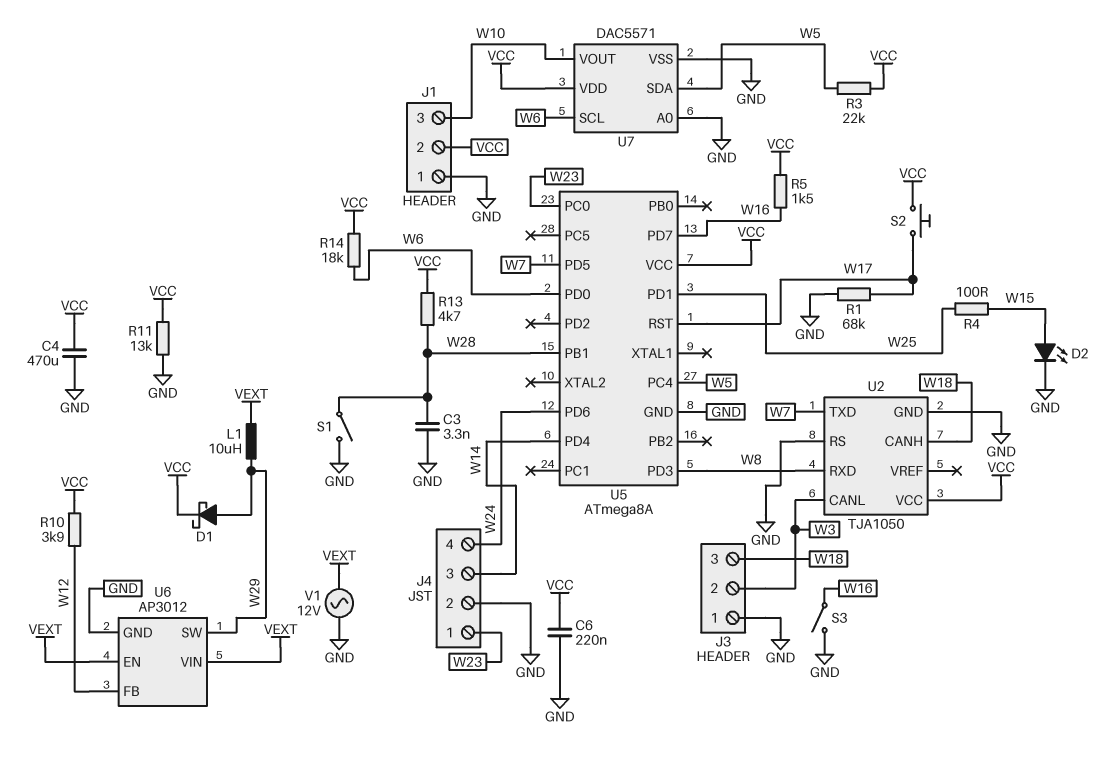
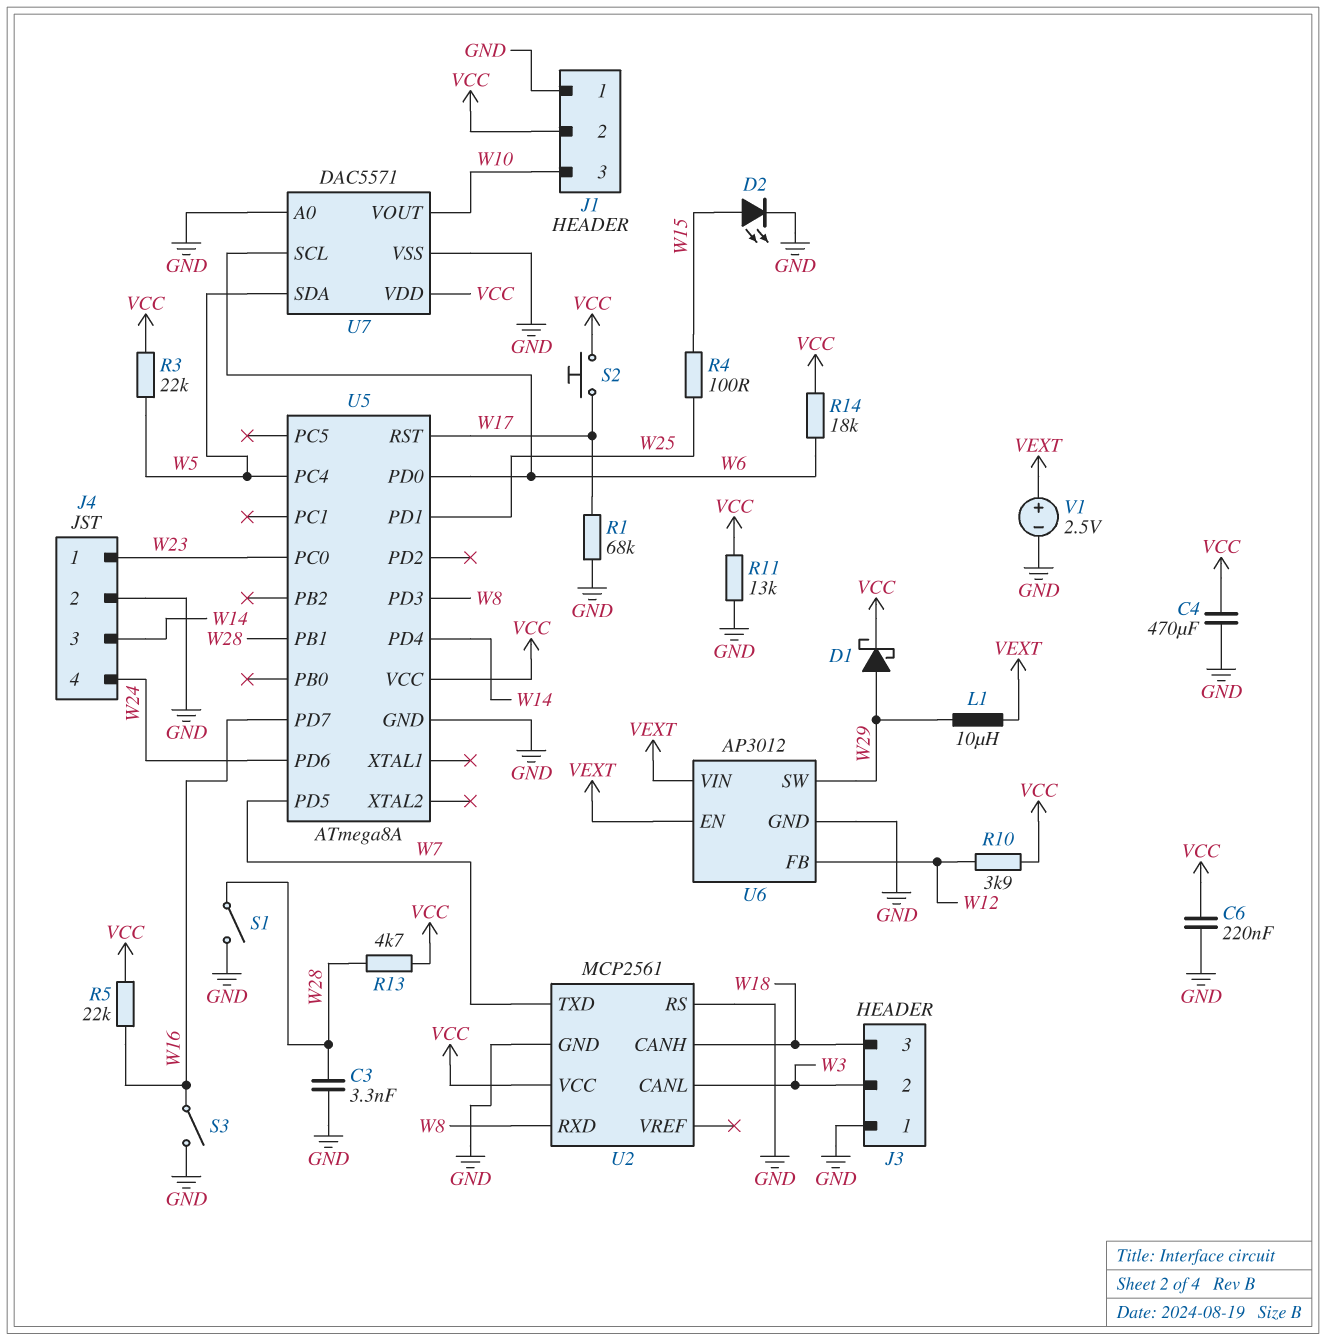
R5: 1.5k (VCC, W16) -> 22k (VCC, W16)
U2: TJA1050 -> MCP2561
V1: AC 12V (GND, VEXT) -> 2.5V (plus VEXT, minus GND)

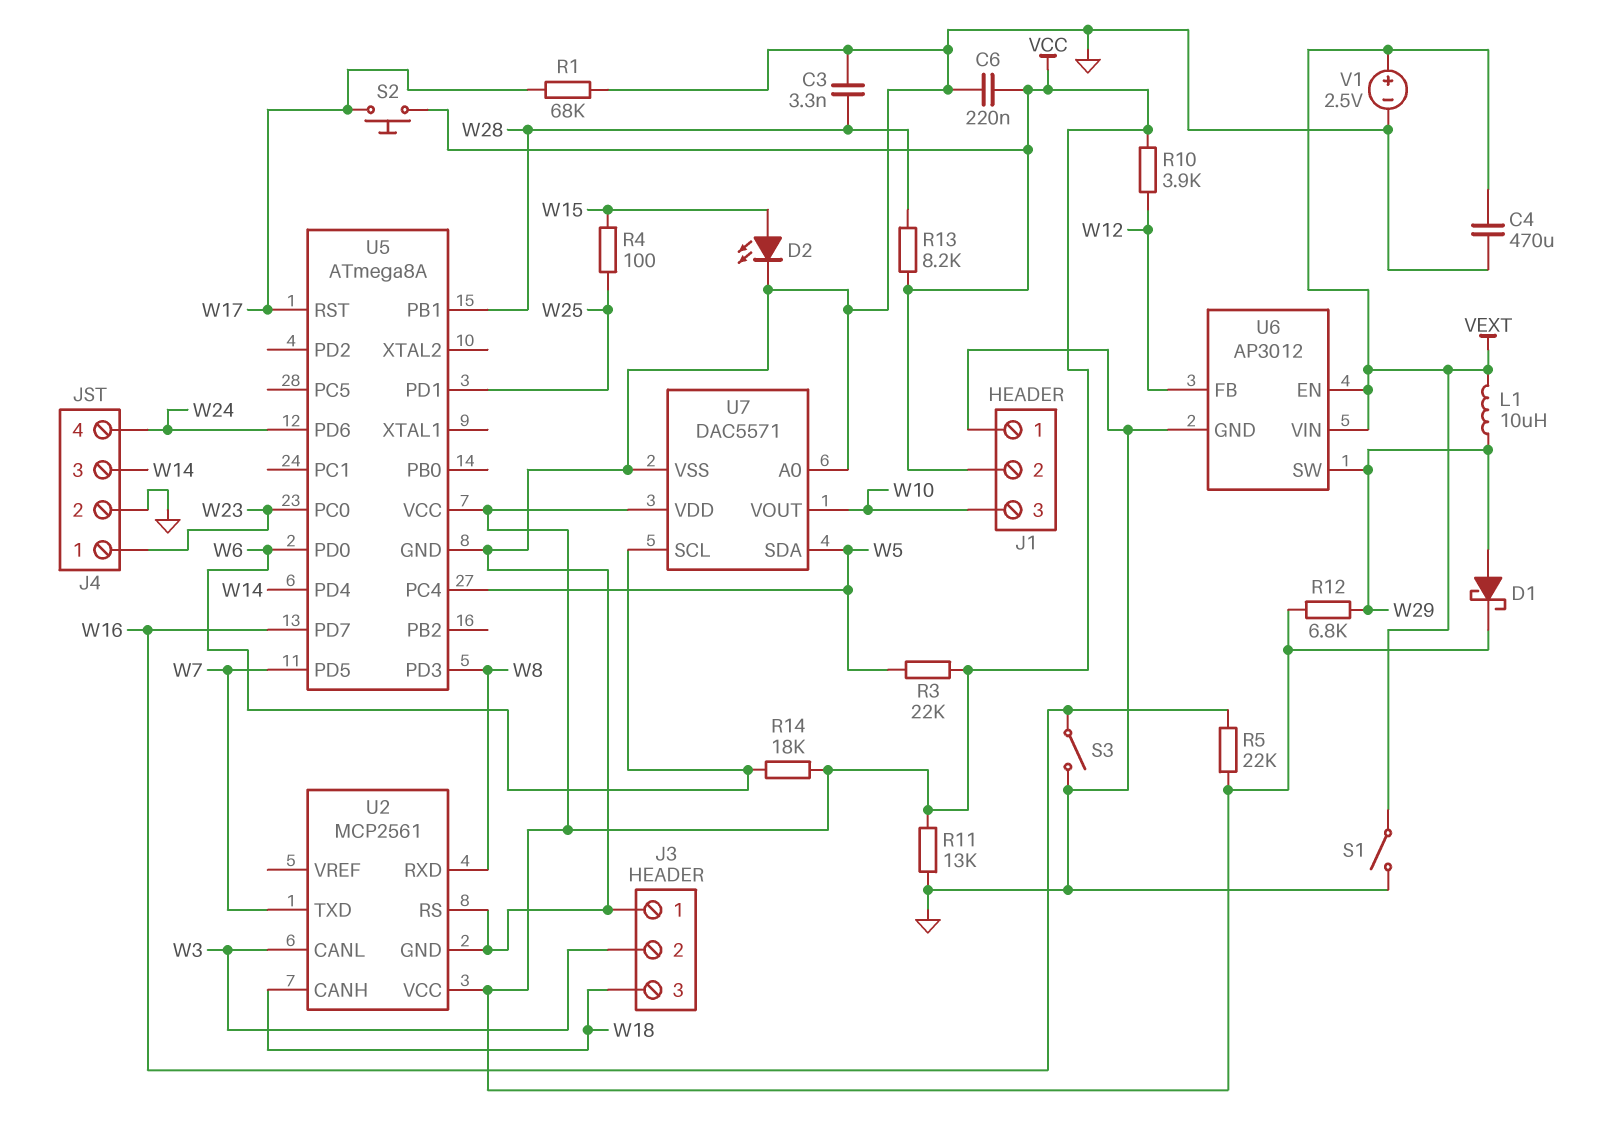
C4: 470uF (GND, VCC) -> 470uF (GND, VEXT)
R12: none -> 6.8k (VCC, W29)
R13: 4.7k (VCC, W28) -> 8.2k (VCC, W28)
S1: switch (GND, W28) -> switch (GND, VEXT)

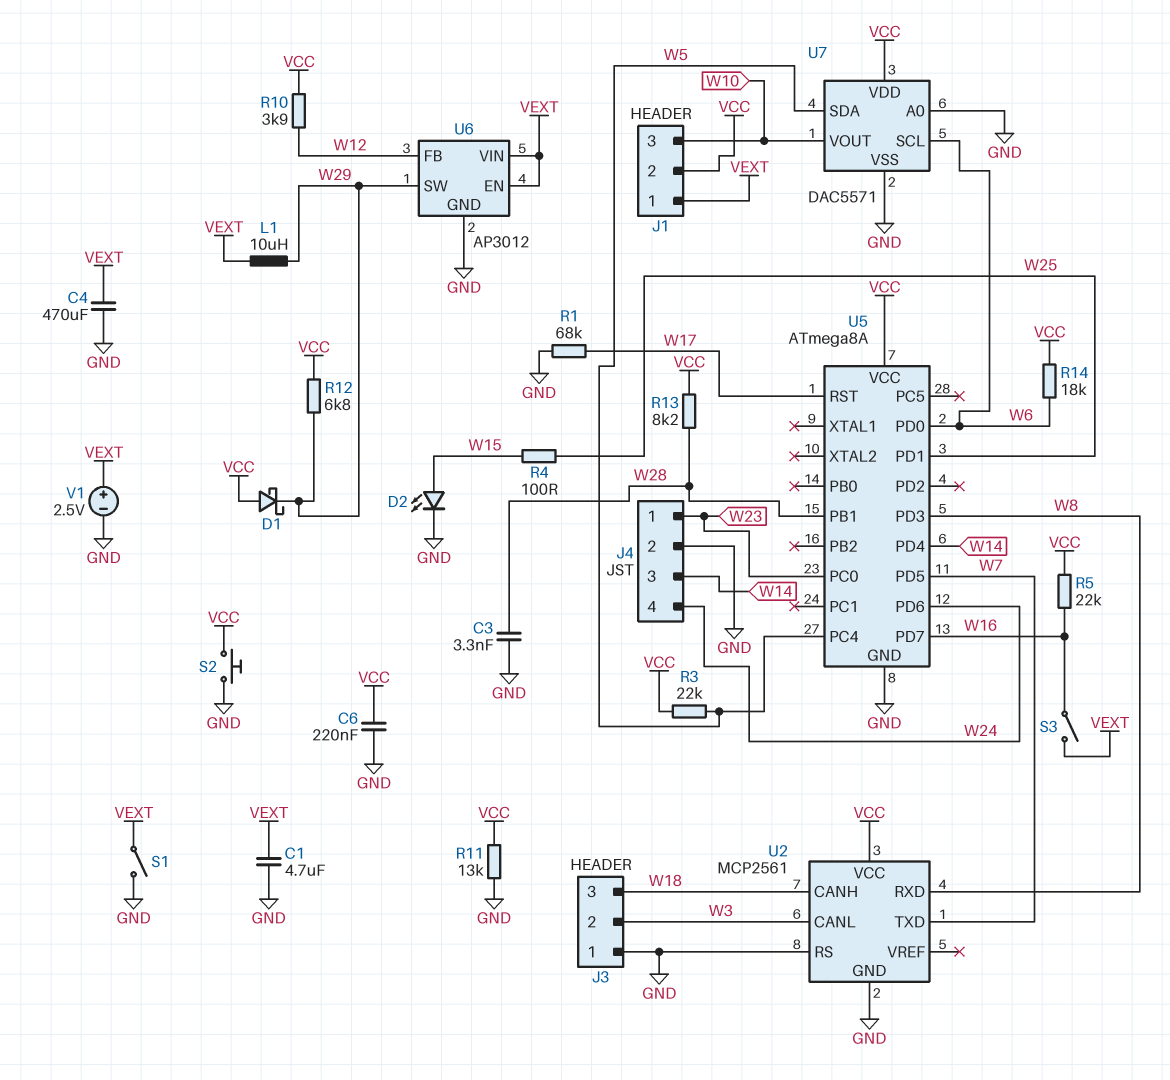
C1: none -> 4.7uF (GND, VEXT)
D1: schottky (A W29, K VCC) -> schottky (A VCC, K W29)
J1 pin 1: GND -> VEXT
S2: button (VCC, W17) -> button (GND, VCC)
S3: switch (GND, W16) -> switch (VEXT, W16)

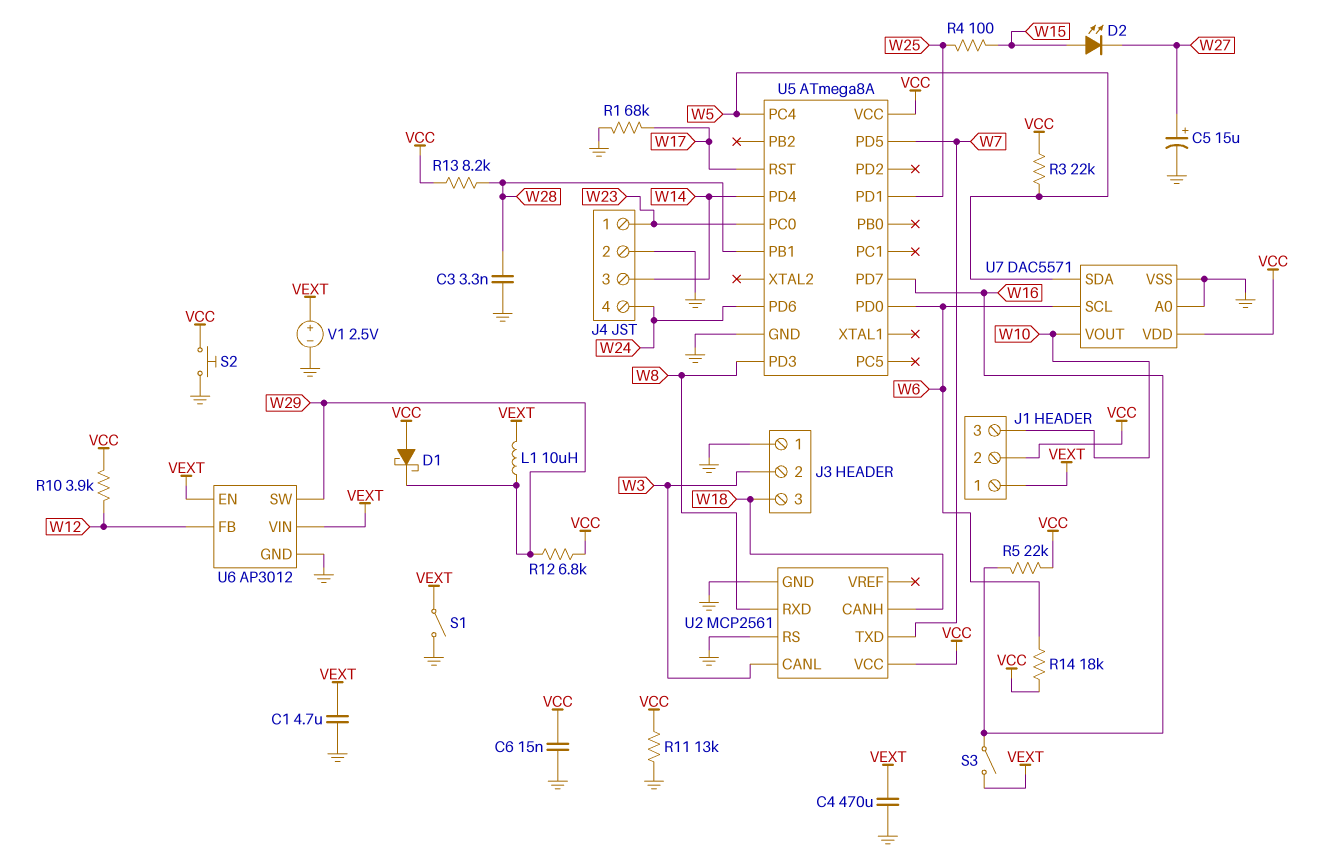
C5: none -> 15uF (plus W27, minus GND)
C6: 220nF (GND, VCC) -> 15nF (GND, VCC)
D2: LED (A W15, K GND) -> LED (A W15, K W27)

